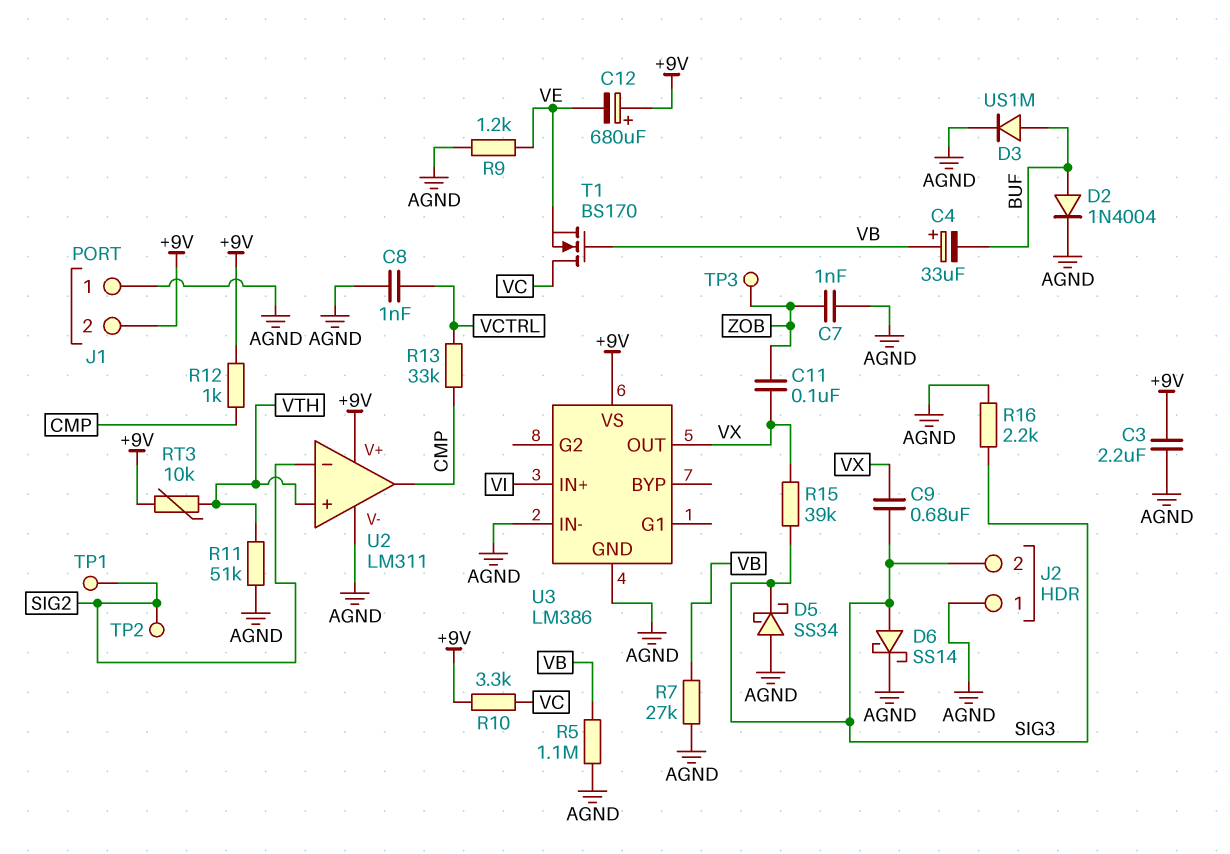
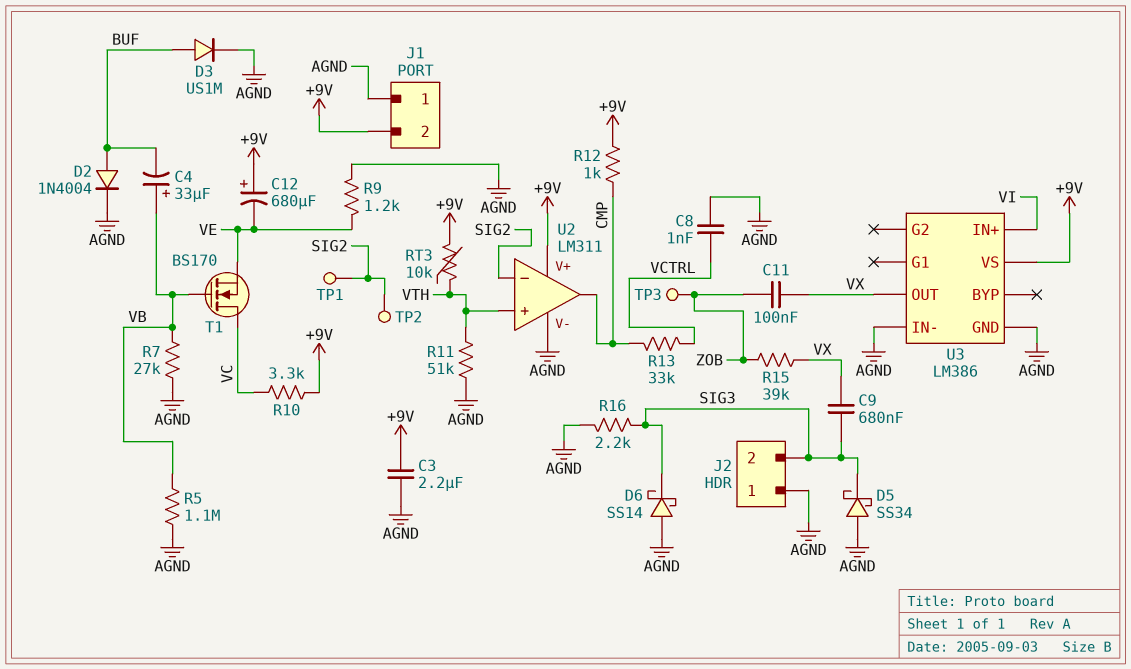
C7: 1nF (AGND, ZOB) -> none
D6: schottky SS14 (A SIG3, K AGND) -> schottky SS14 (A AGND, K SIG3)
R15: 39k (SIG3, VX) -> 39k (VX, ZOB)

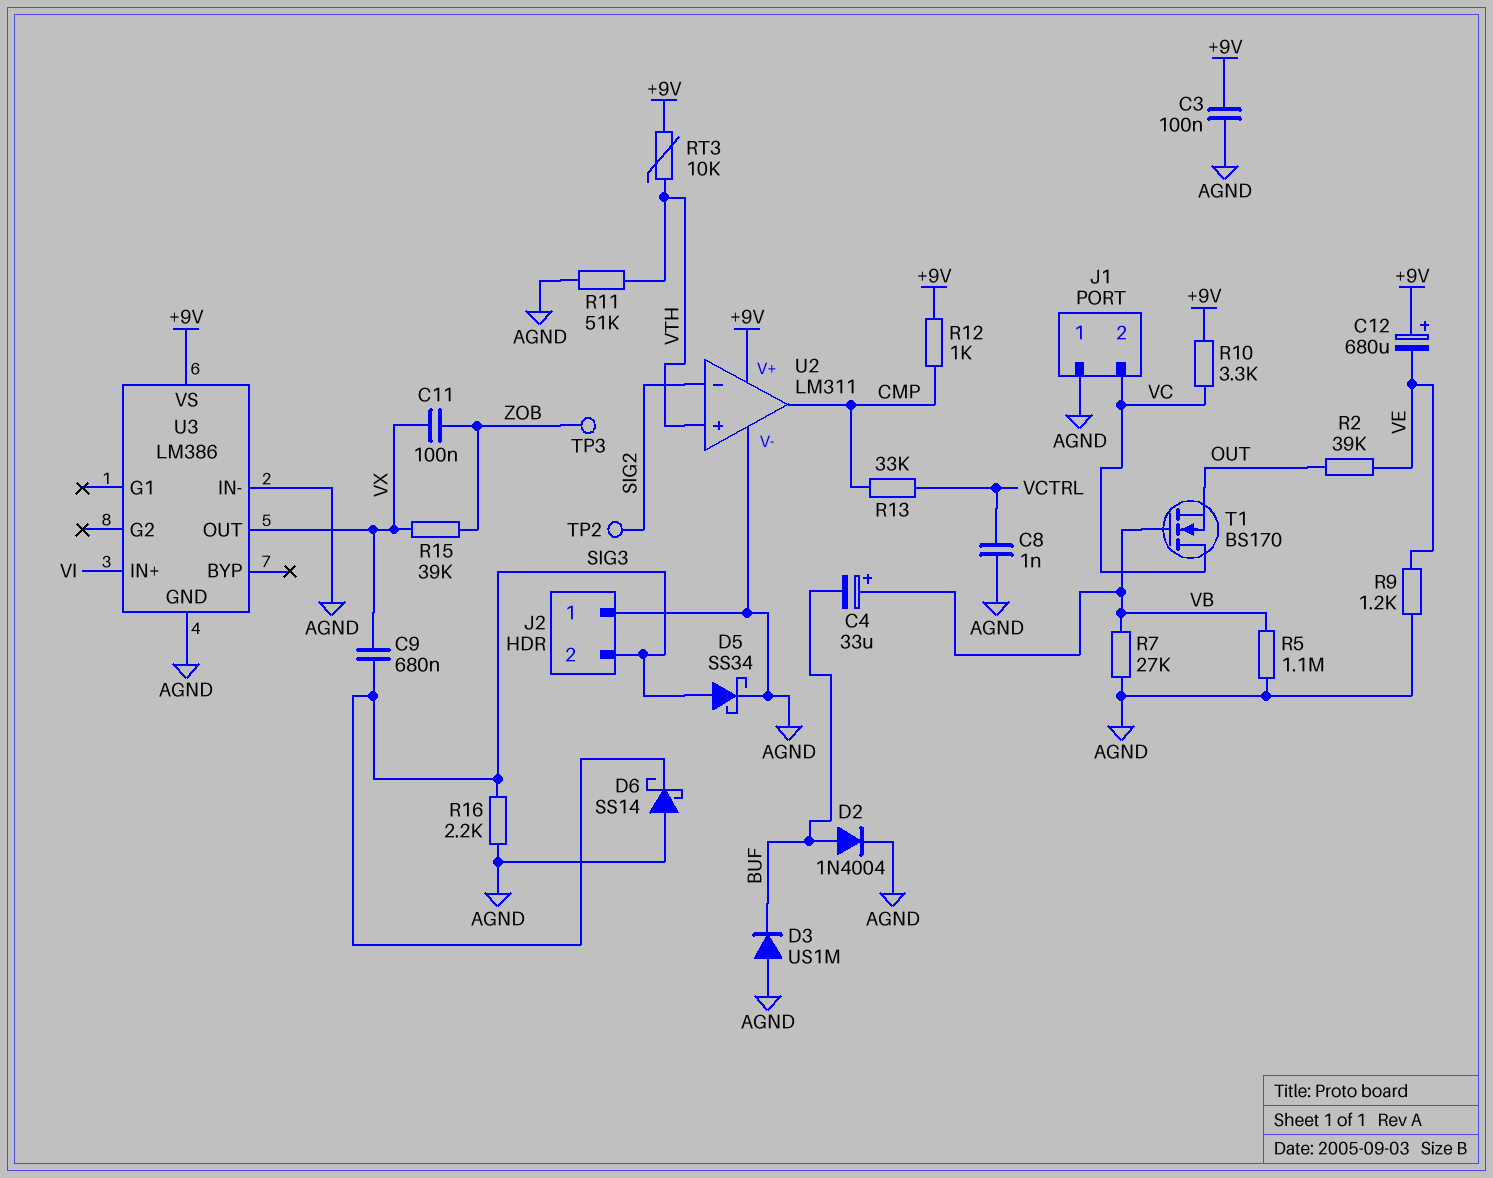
C3: 2.2uF (+9V, AGND) -> 100nF (+9V, AGND)
D3: diode US1M (A BUF, K AGND) -> diode US1M (A AGND, K BUF)
D5: schottky SS34 (A AGND, K SIG3) -> schottky SS34 (A SIG3, K AGND)
J1 pin 2: +9V -> VC
R2: none -> 39k (OUT, VE)
T1: NMOS BS170 (G VB, D VC, S VE) -> NMOS BS170 (G VB, D VC, S OUT)
TP1: test point (SIG2) -> none

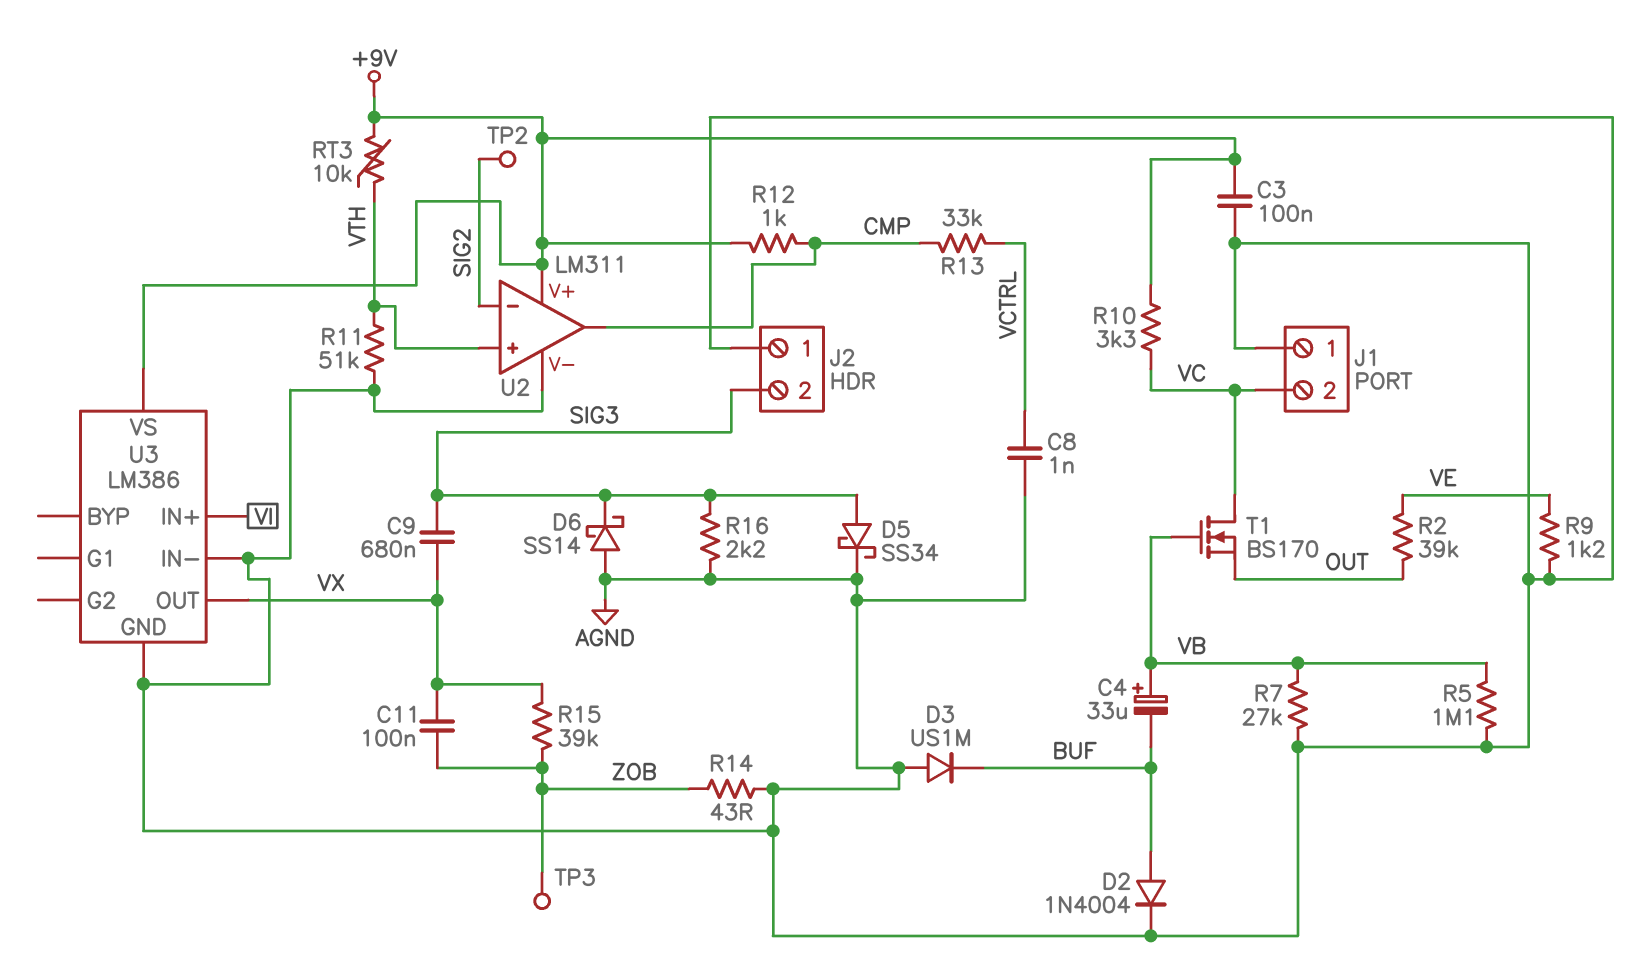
C12: 680uF (plus +9V, minus VE) -> none
R14: none -> 43 (AGND, ZOB)

